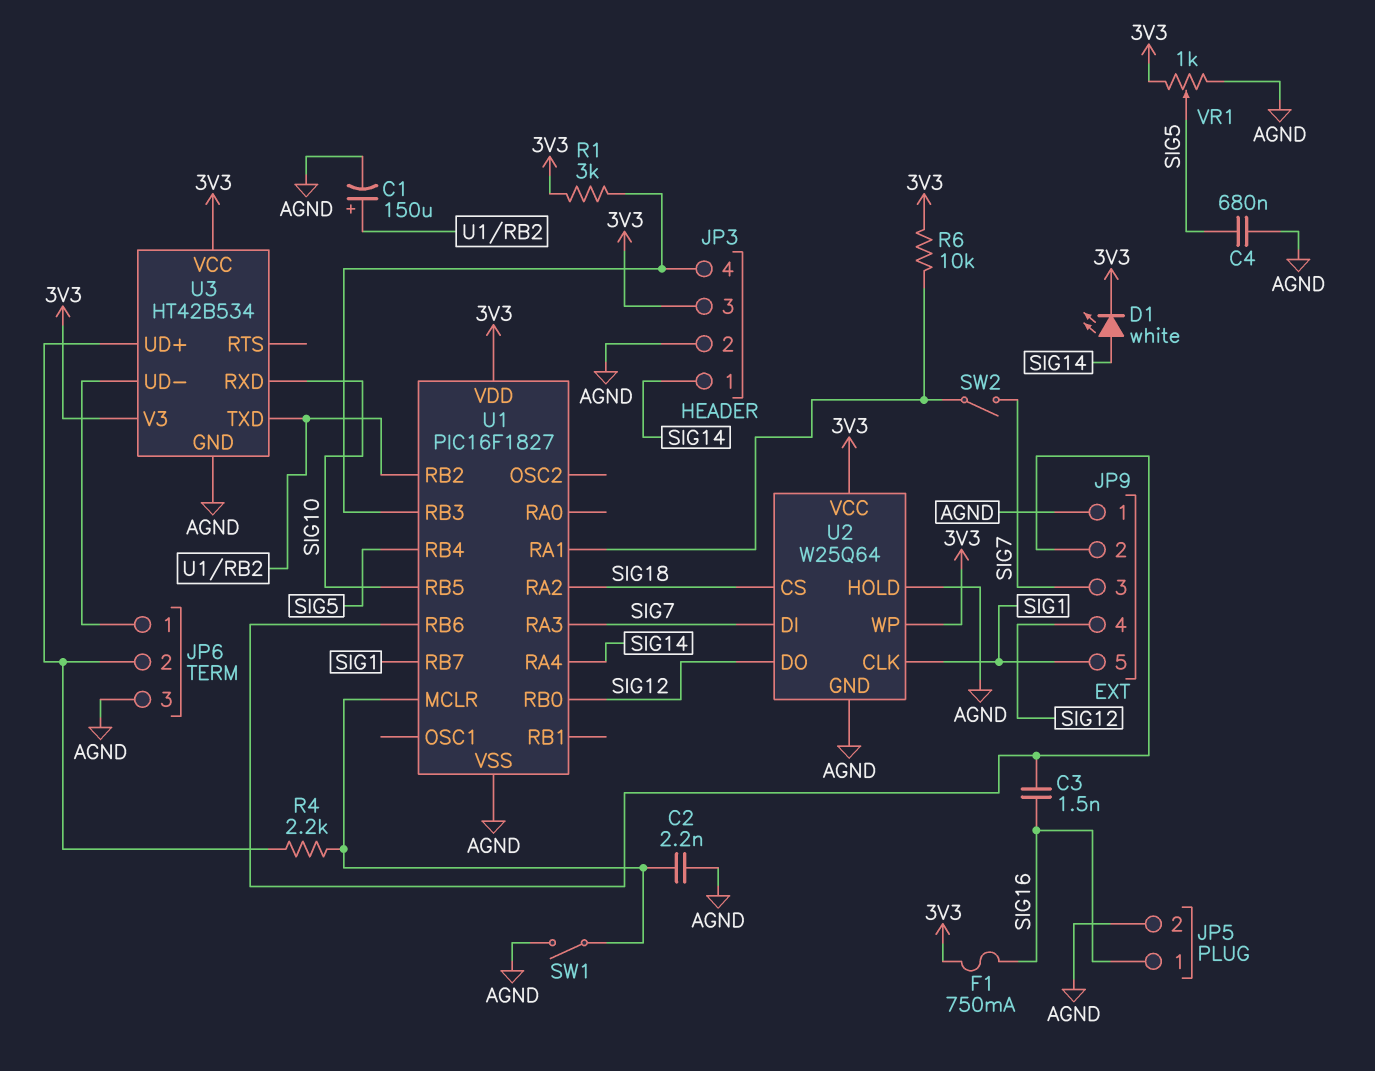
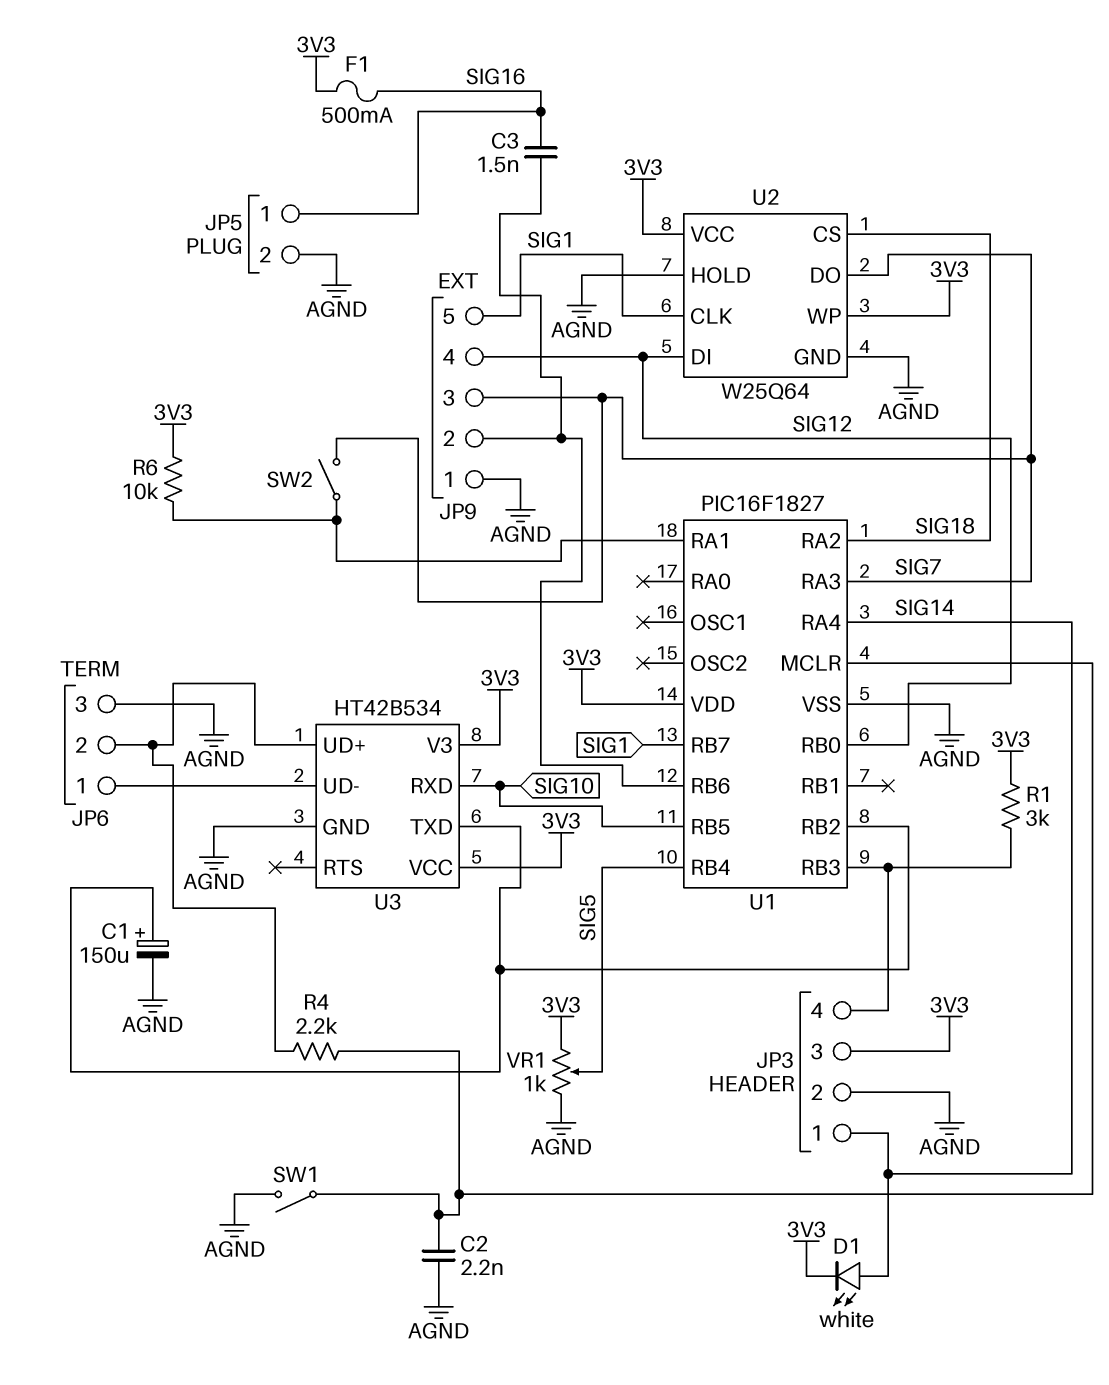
C4: 680nF (AGND, SIG5) -> none
F1: 750mA (3V3, SIG16) -> 500mA (3V3, SIG16)
U2 pin DI: SIG7 -> SIG12
U2 pin DO: SIG12 -> SIG7

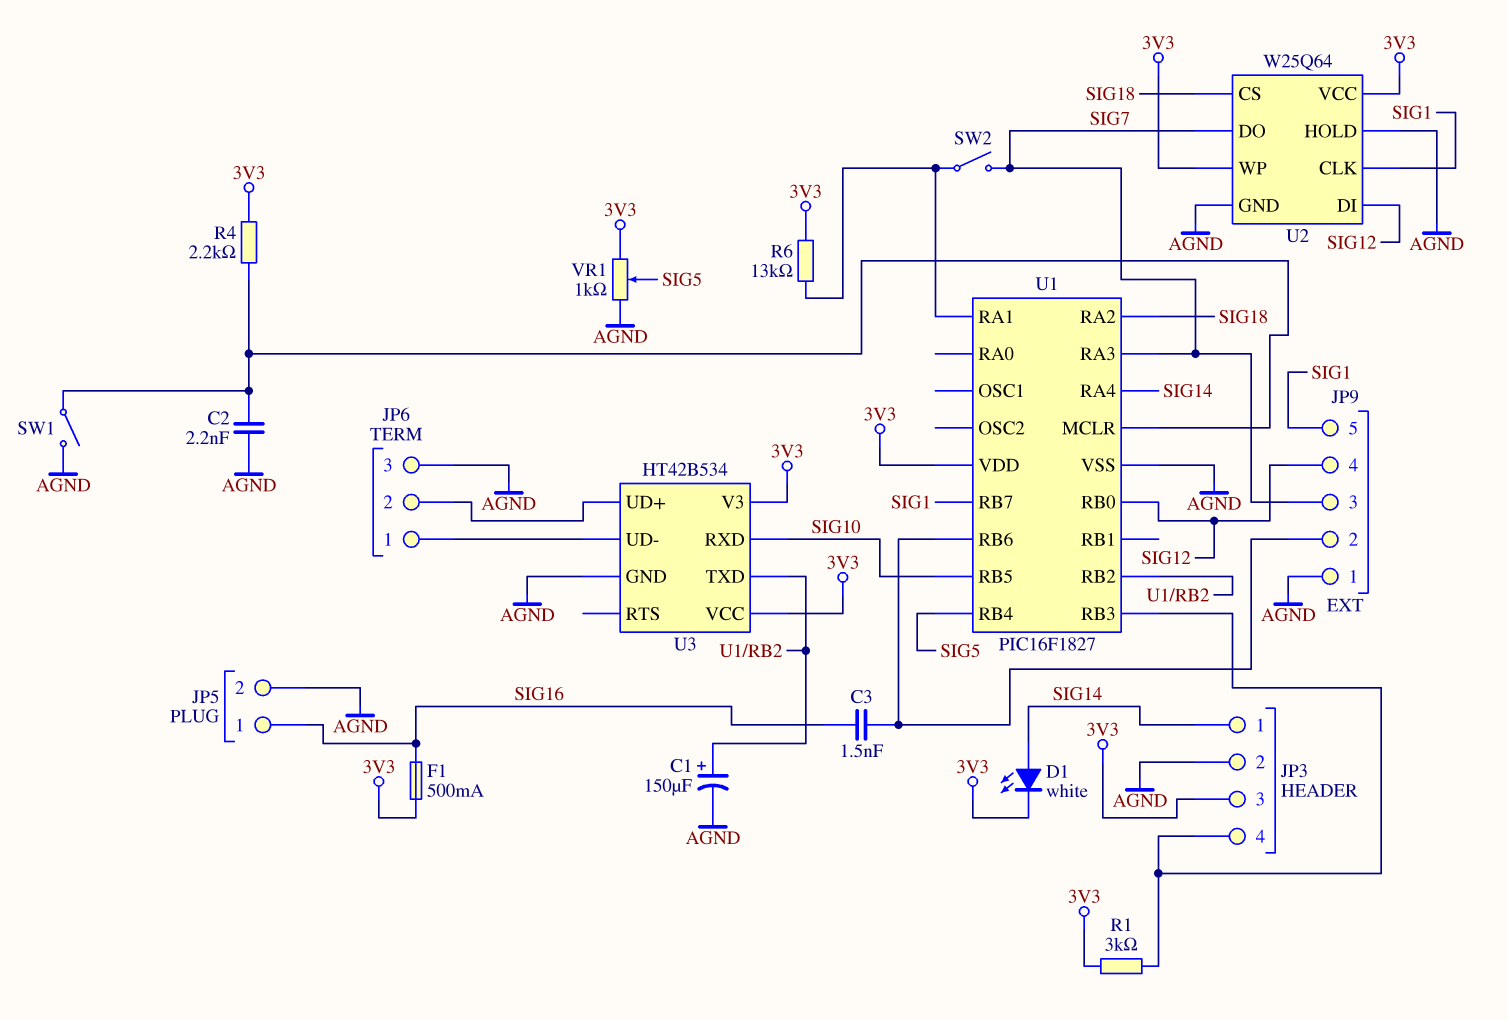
R4: 2.2k (JP6/2, U1/MCLR) -> 2.2k (3V3, U1/MCLR)
R6: 10k (3V3, U1/RA1) -> 13k (3V3, U1/RA1)

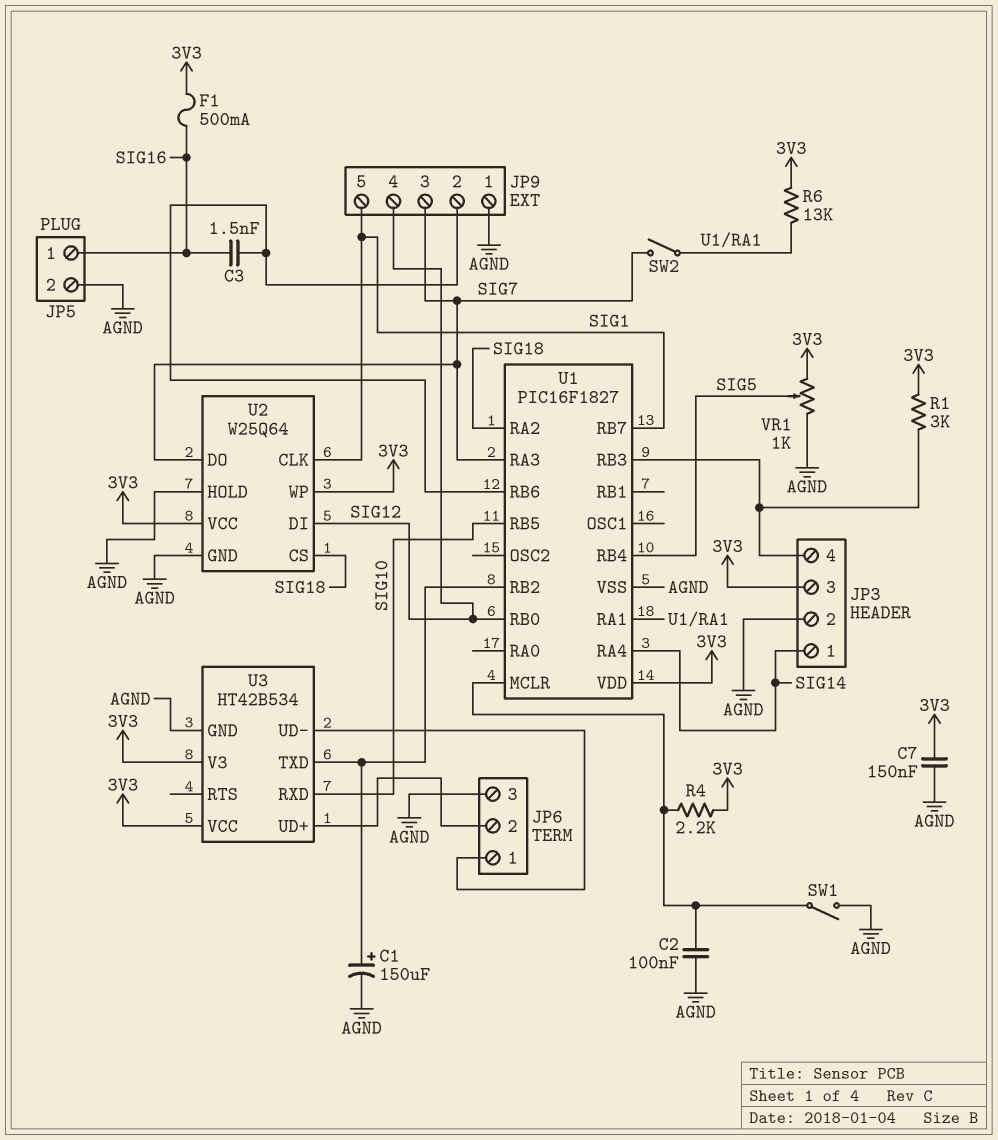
C2: 2.2nF (AGND, U1/MCLR) -> 100nF (AGND, U1/MCLR)
C7: none -> 150nF (3V3, AGND)
D1: LED white (A SIG14, K 3V3) -> none

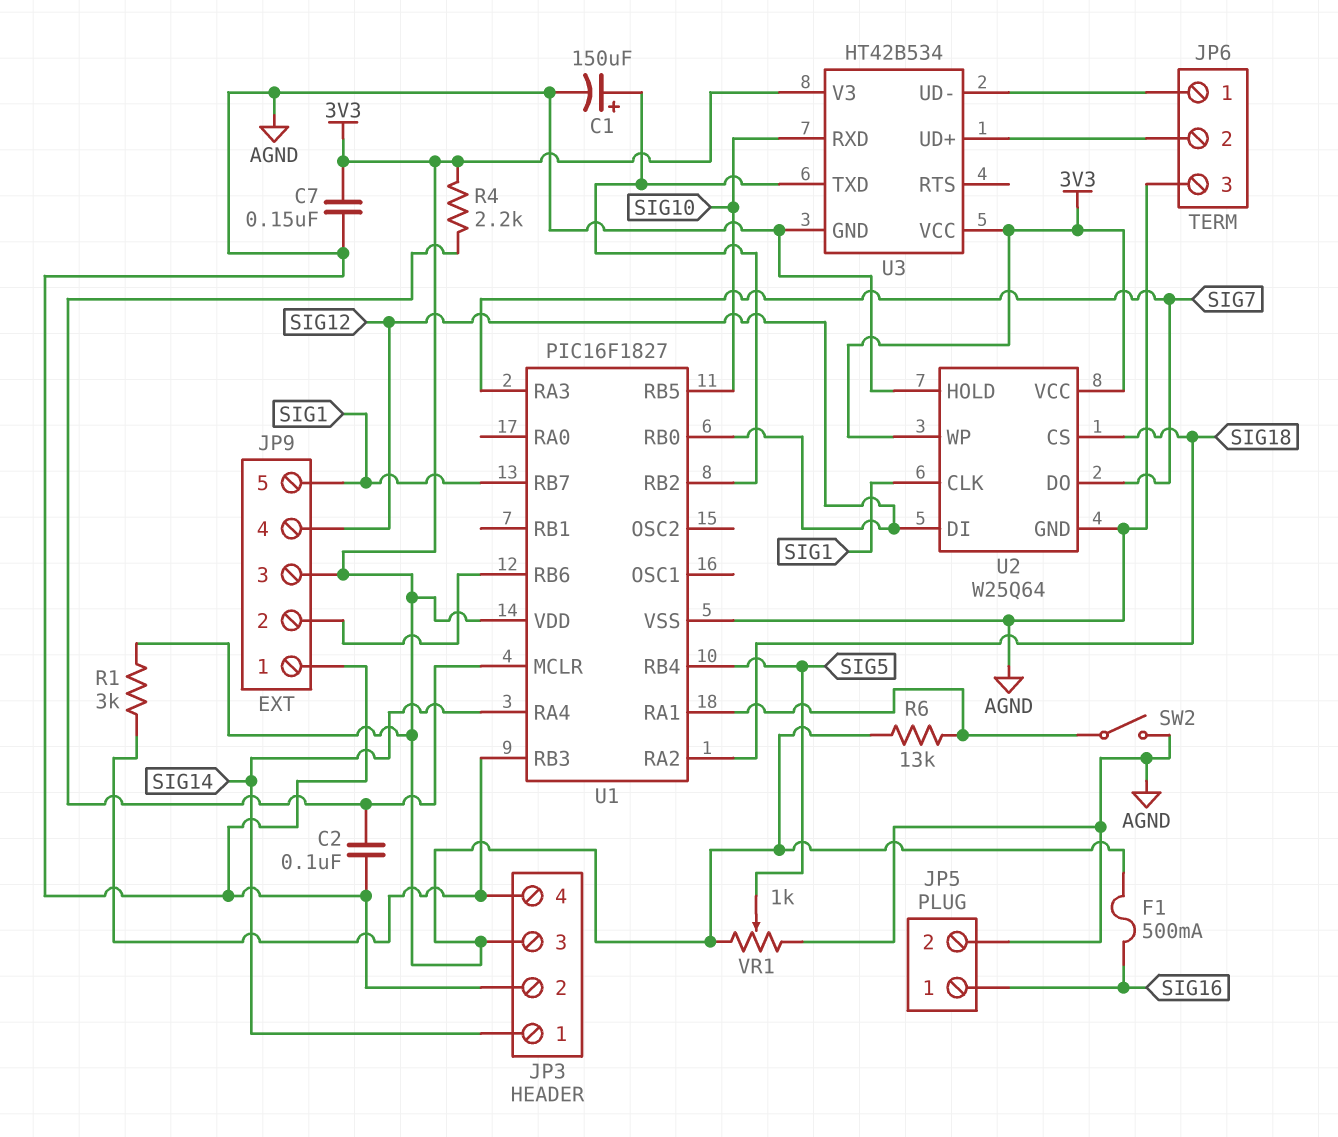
C3: 1.5nF (JP9/2, SIG16) -> none
JP9 pin 3: SIG7 -> 3V3
SW1: switch (AGND, U1/MCLR) -> none
SW2: switch (SIG7, U1/RA1) -> switch (AGND, U1/RA1)

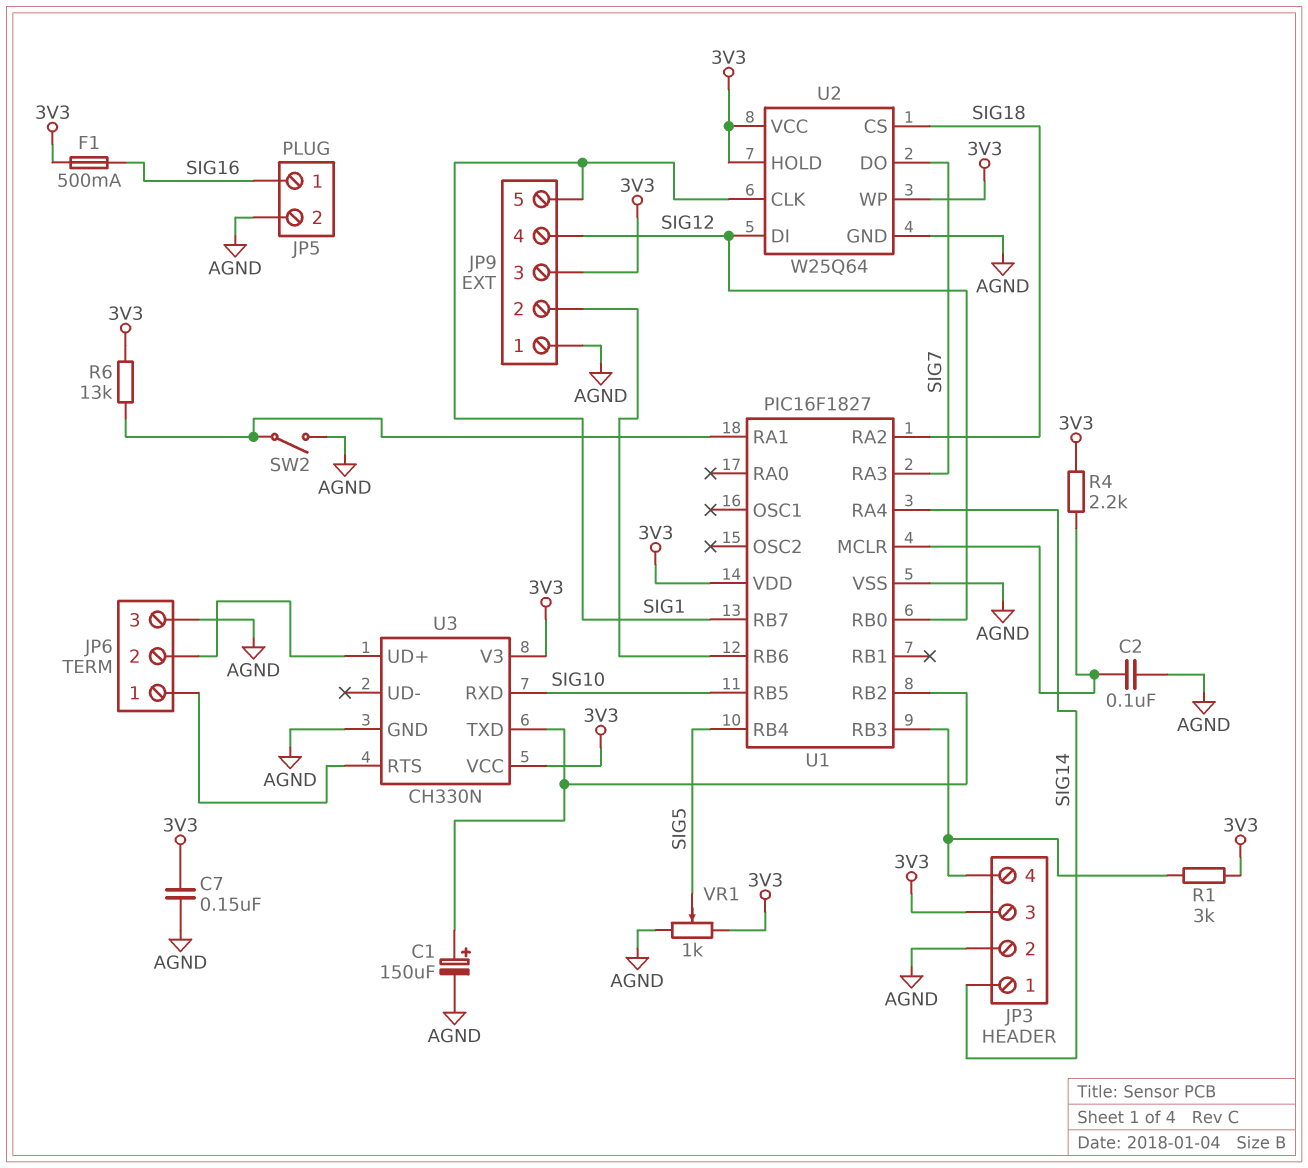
U2 pin HOLD: AGND -> 3V3
U3: HT42B534 -> CH330N
U3 pin RTS: none -> JP6/1
U3 pin UD-: JP6/1 -> none

